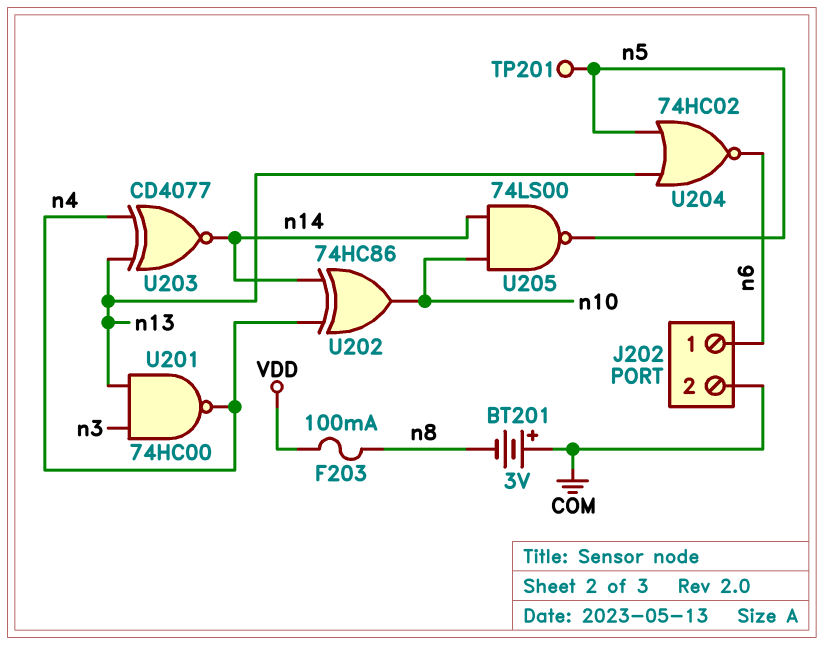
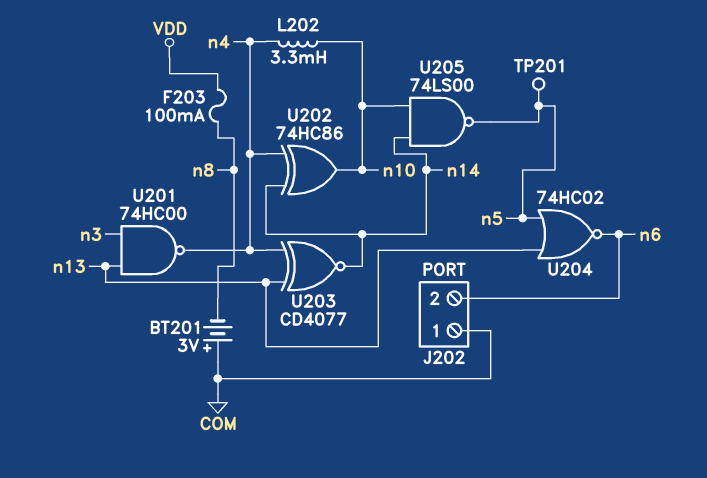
J202 pin 1: n6 -> COM
J202 pin 2: COM -> n6
L202: none -> 3.3mH (n4, n10)

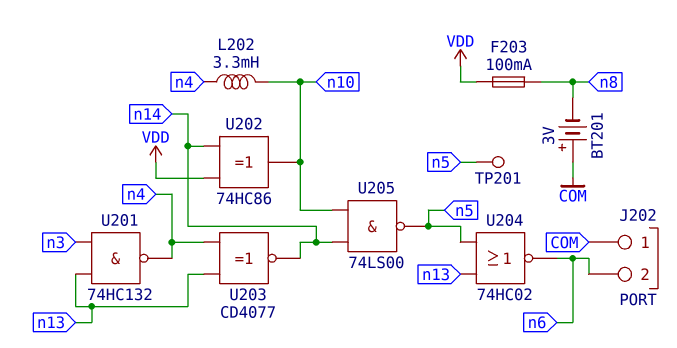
U201: NAND 74HC00 (in n3, in n13, out n4) -> NAND 74HC132 (in n3, in n13, out n4)
U202: XOR 74HC86 (in n4, in n14, out n10) -> XOR 74HC86 (in VDD, in n14, out n10)

